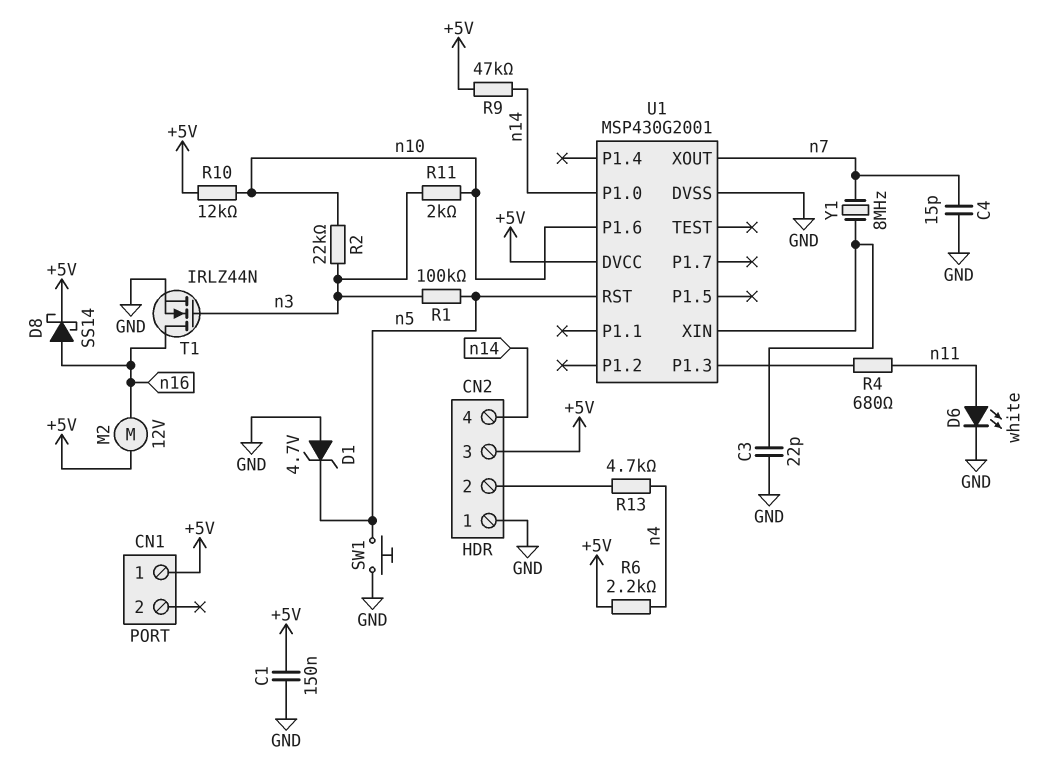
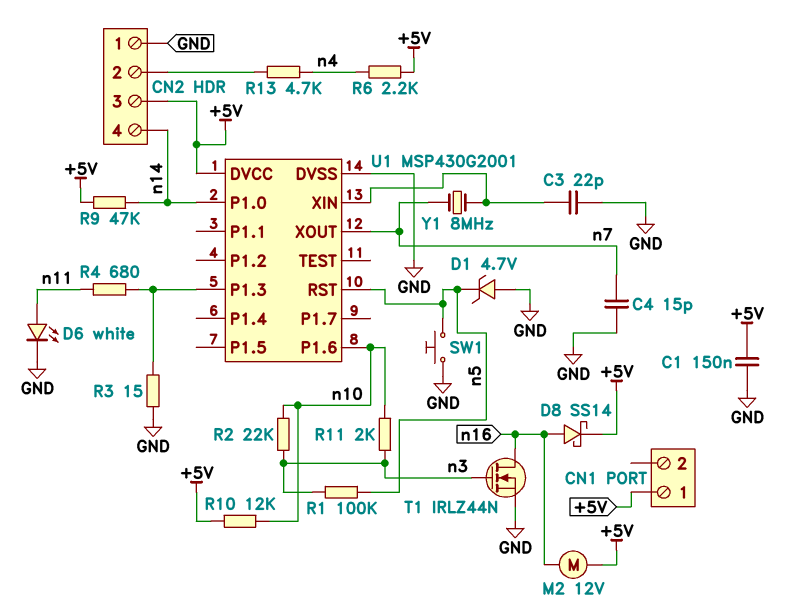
R3: none -> 15 (GND, U1/P1.3)

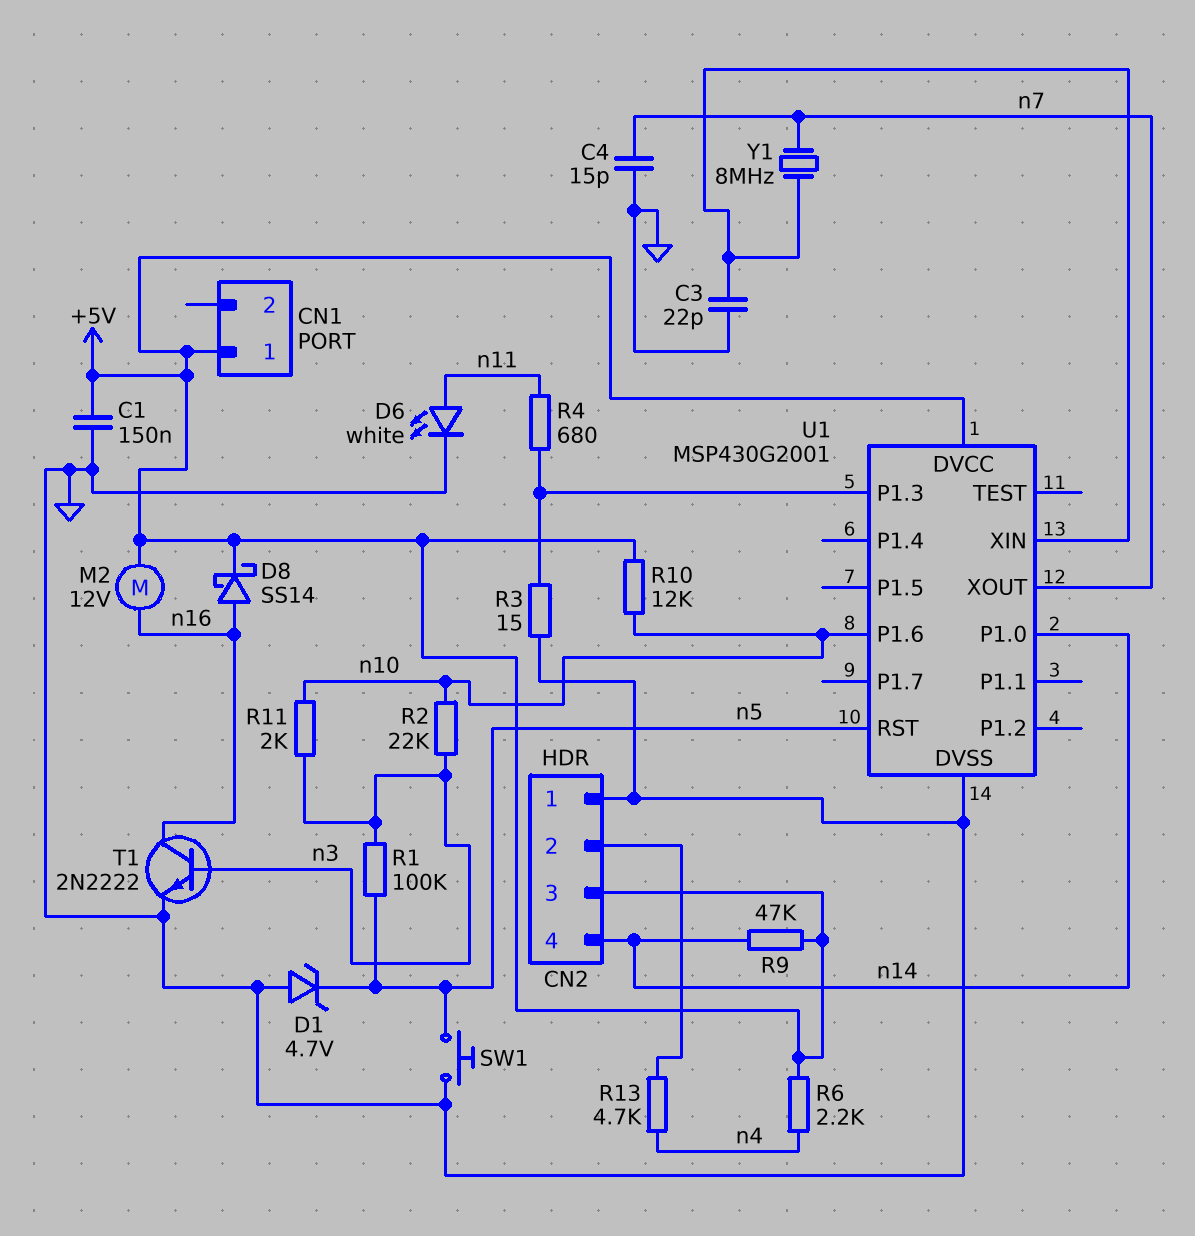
T1: NMOS IRLZ44N (G n3, D n16, S GND) -> NPN 2N2222 (B n3, C n16, E GND)

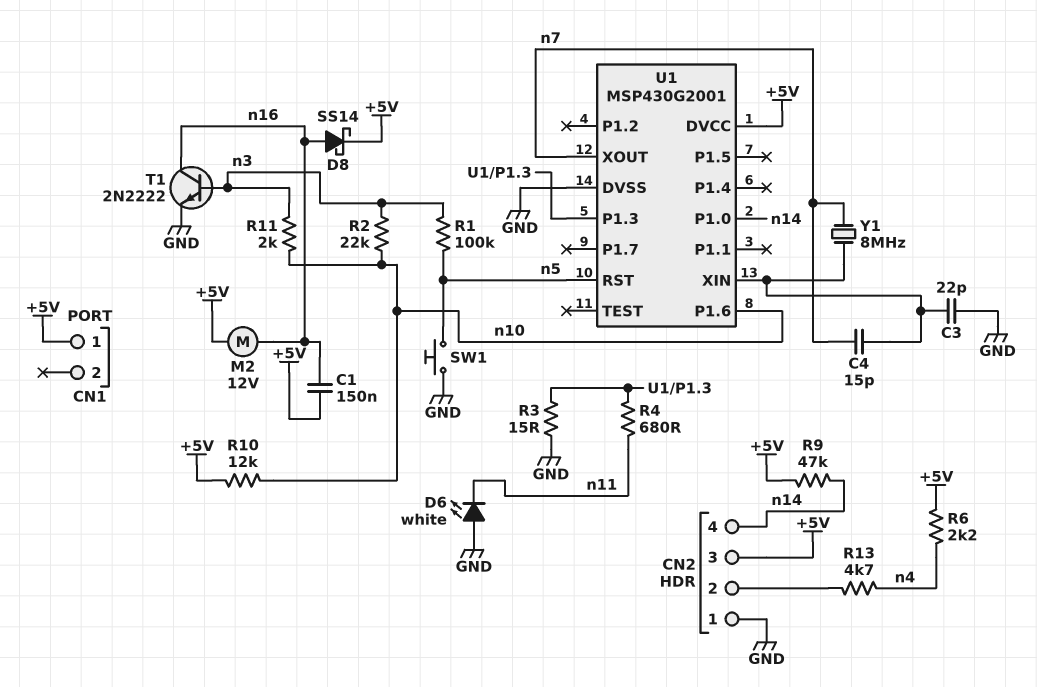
C1: 150nF (+5V, GND) -> 150nF (+5V, n16)
C4: 15pF (GND, n7) -> 15pF (U1/XIN, n7)
D1: zener 4.7V (A GND, K n5) -> none
D6: LED white (A n11, K GND) -> LED white (A GND, K n11)

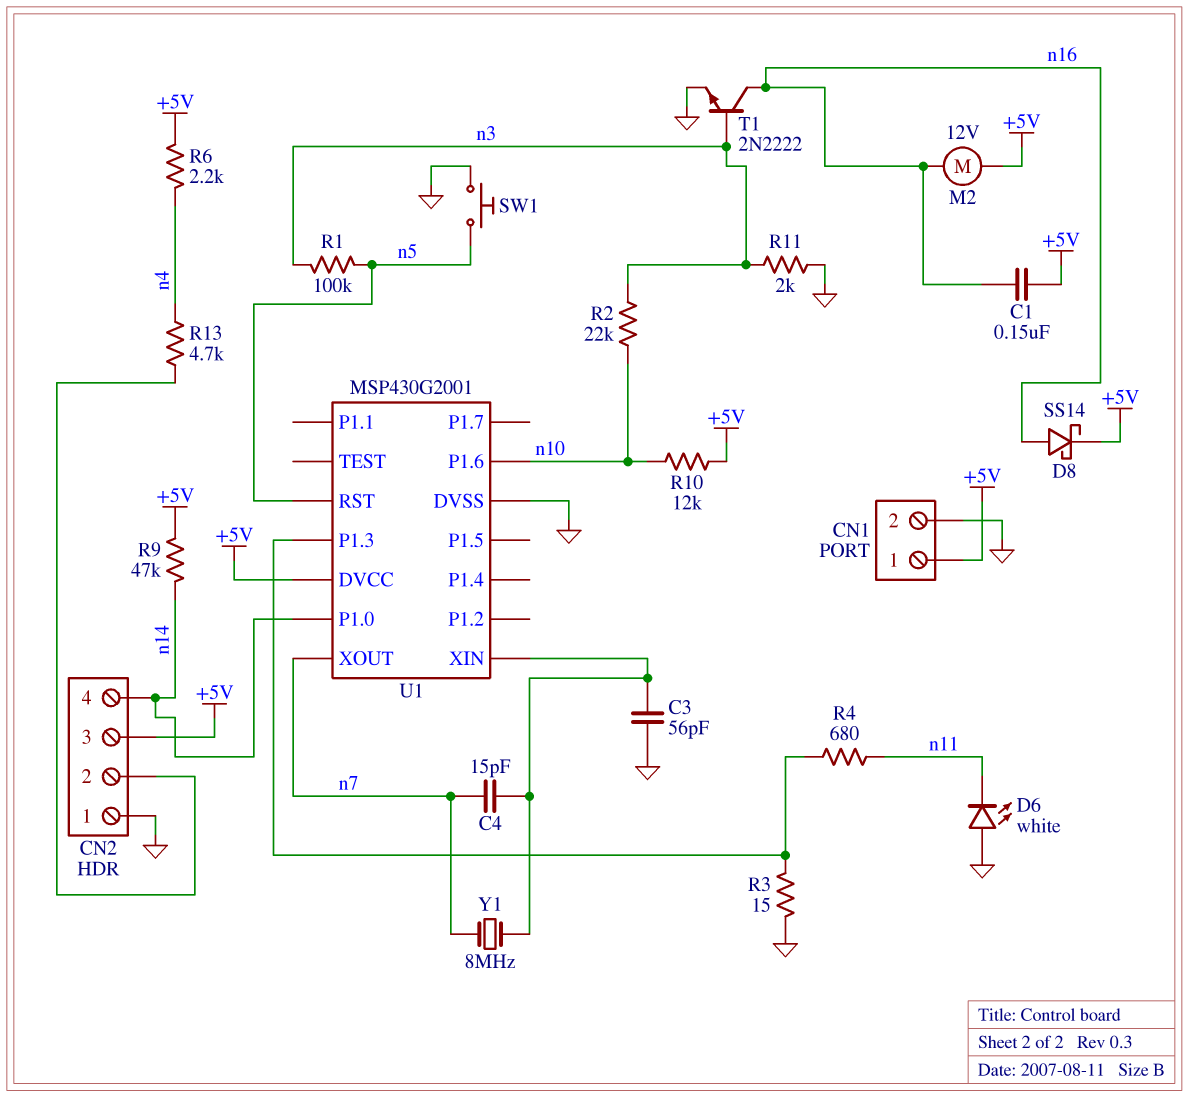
C3: 22pF (GND, U1/XIN) -> 56pF (GND, U1/XIN)
CN1 pin 2: none -> GND
R11: 2k (n3, n10) -> 2k (GND, n3)

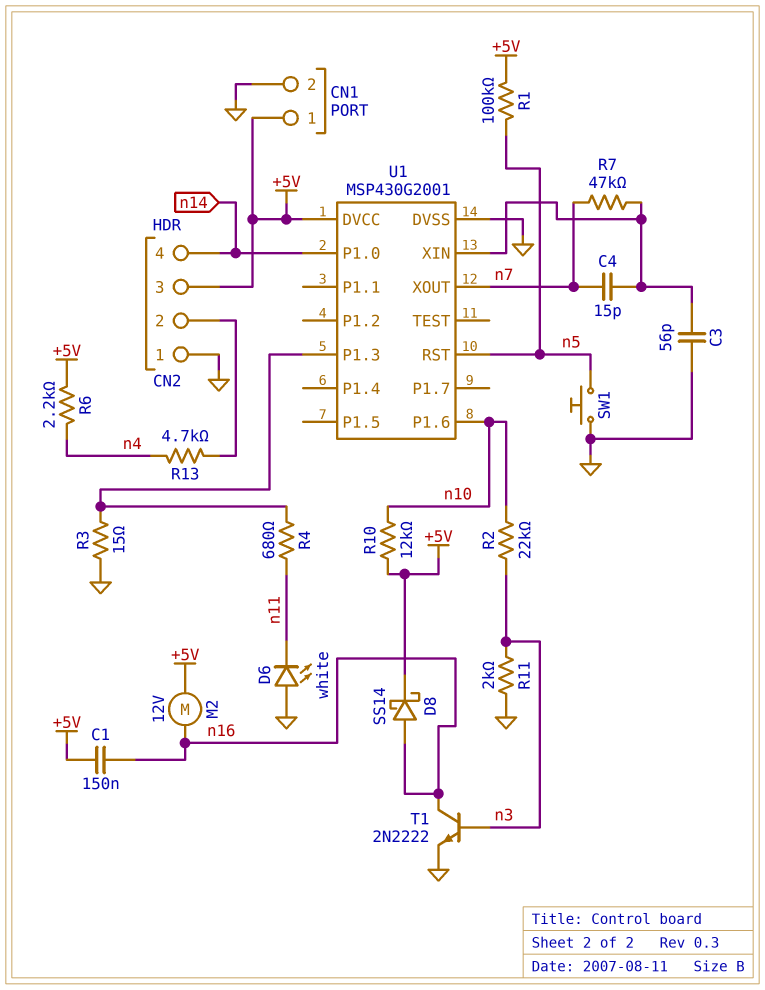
R1: 100k (n3, n5) -> 100k (+5V, n5)
R7: none -> 47k (U1/XIN, n7)
R9: 47k (+5V, n14) -> none
Y1: 8MHz (U1/XIN, n7) -> none

